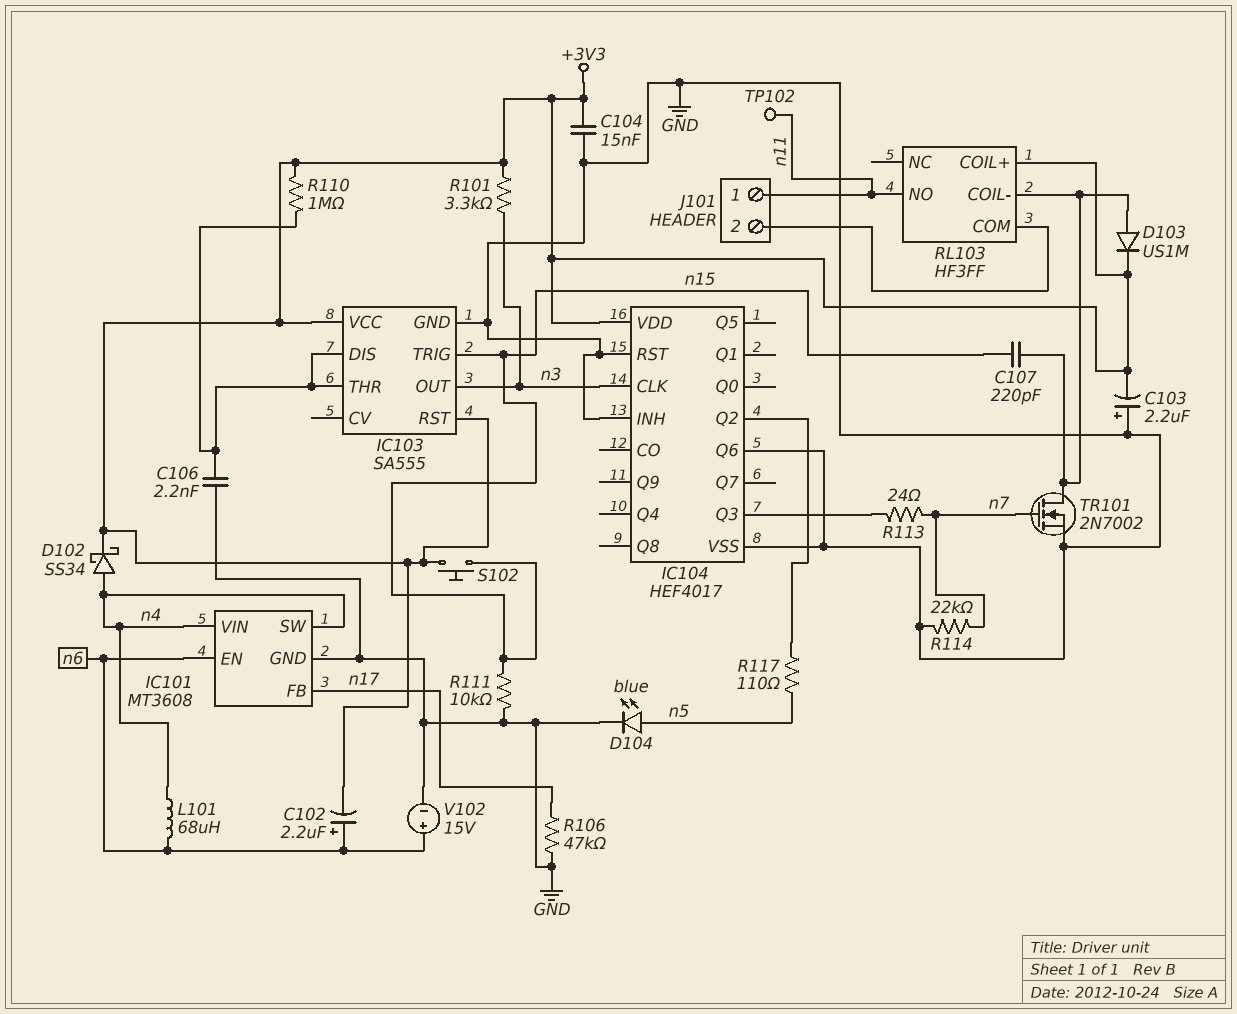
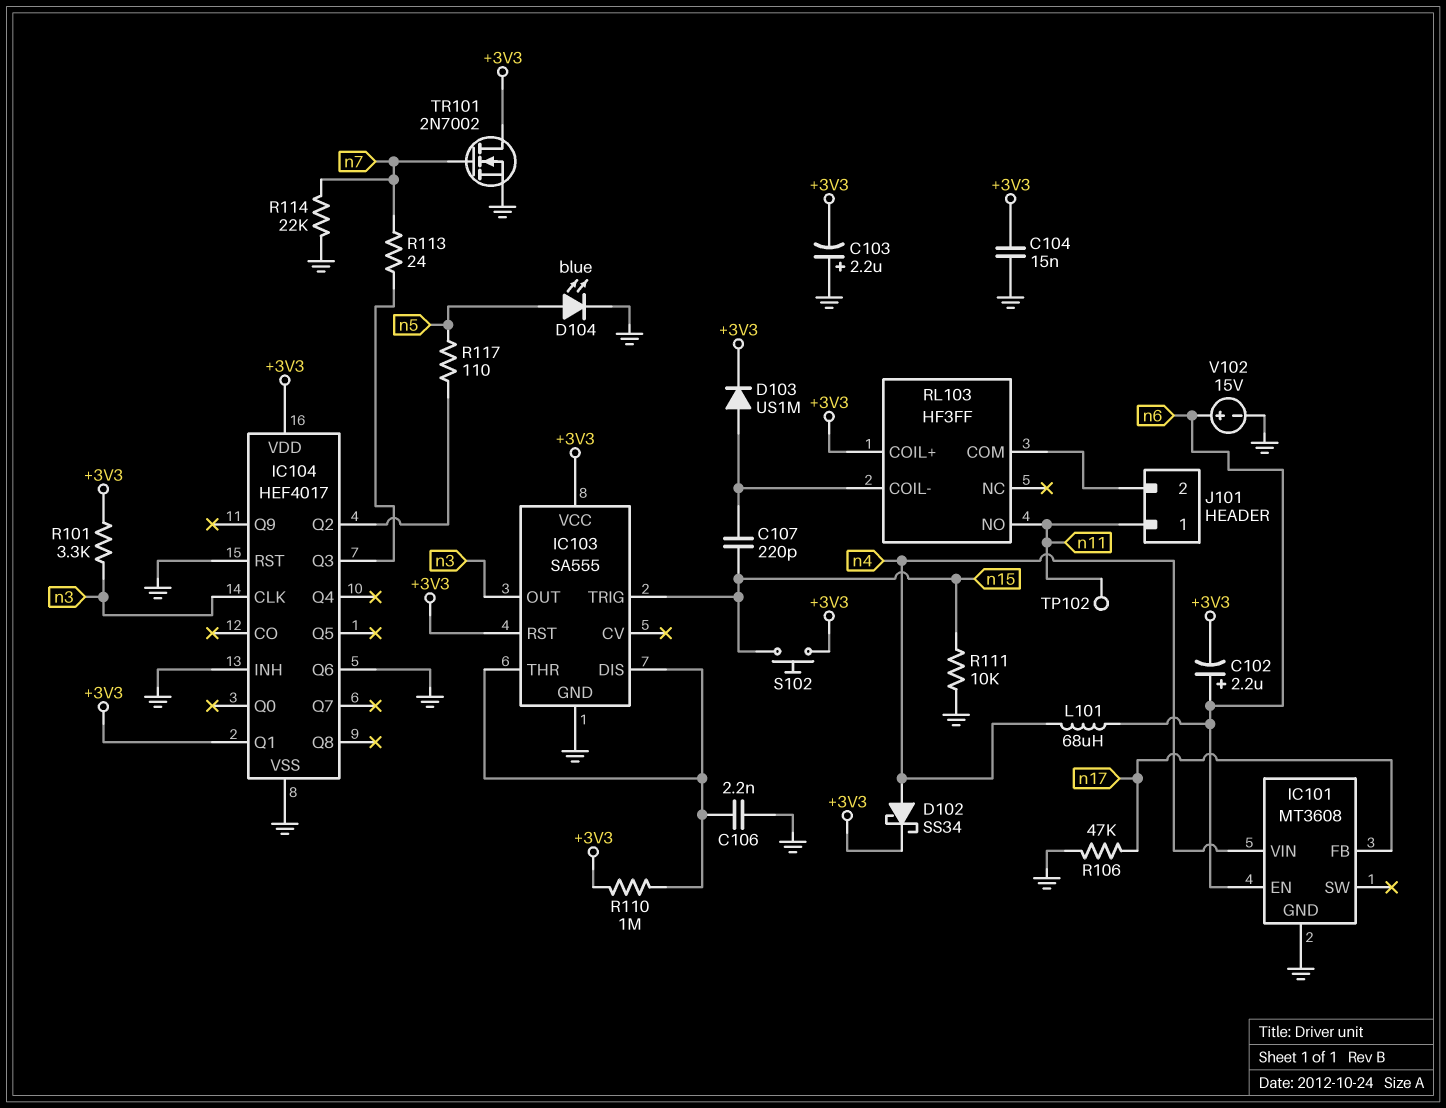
IC101 pin SW: n4 -> none
IC104 pin Q1: none -> +3V3
TR101: NMOS 2N7002 (G n7, D RL103/COIL-, S GND) -> NMOS 2N7002 (G n7, D +3V3, S GND)

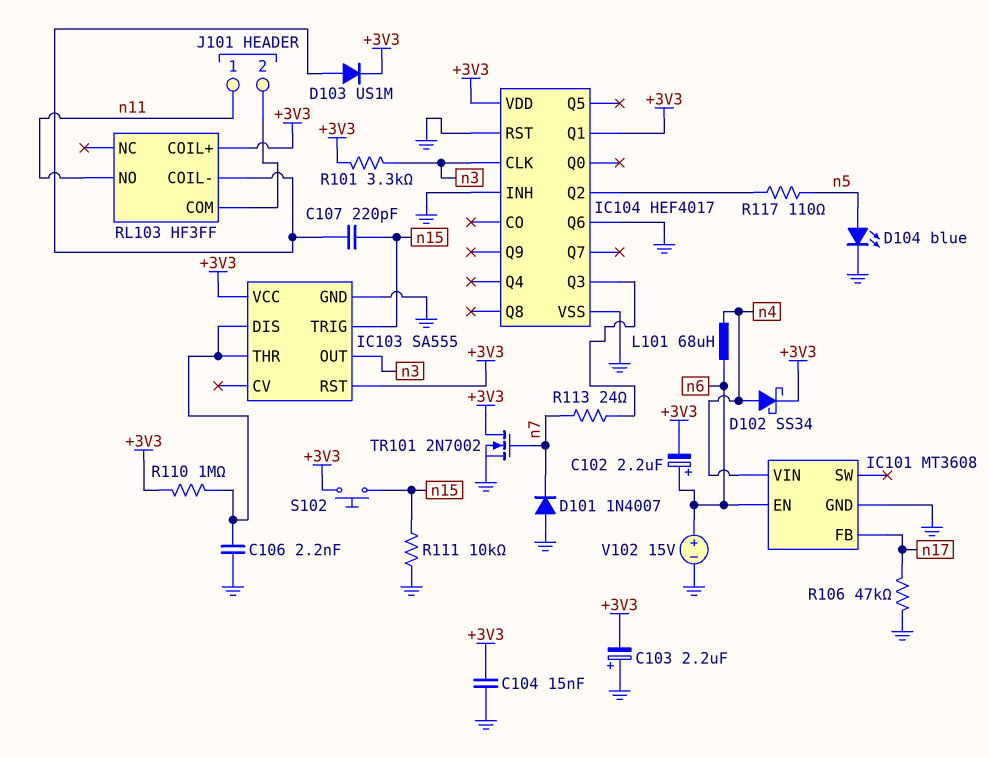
D101: none -> diode 1N4007 (A GND, K n7)
R114: 22k (GND, n7) -> none
TP102: test point (n11) -> none

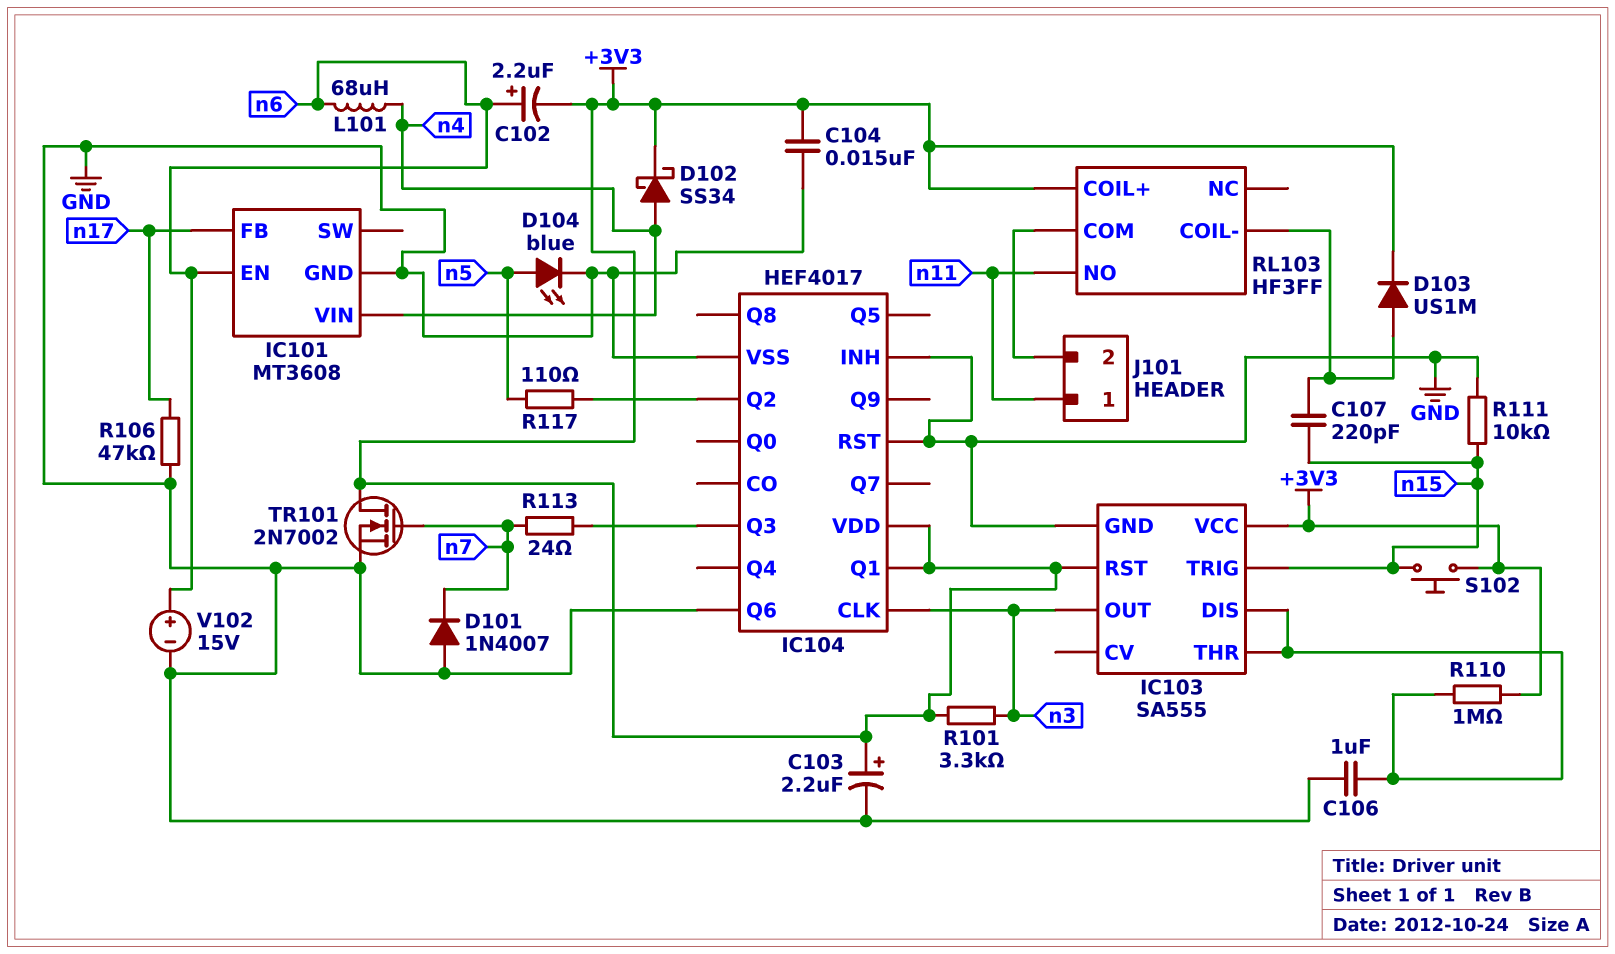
C103: 2.2uF (plus GND, minus +3V3) -> 2.2uF (plus +3V3, minus GND)
C106: 2.2nF (GND, IC103/DIS) -> 1uF (GND, IC103/DIS)

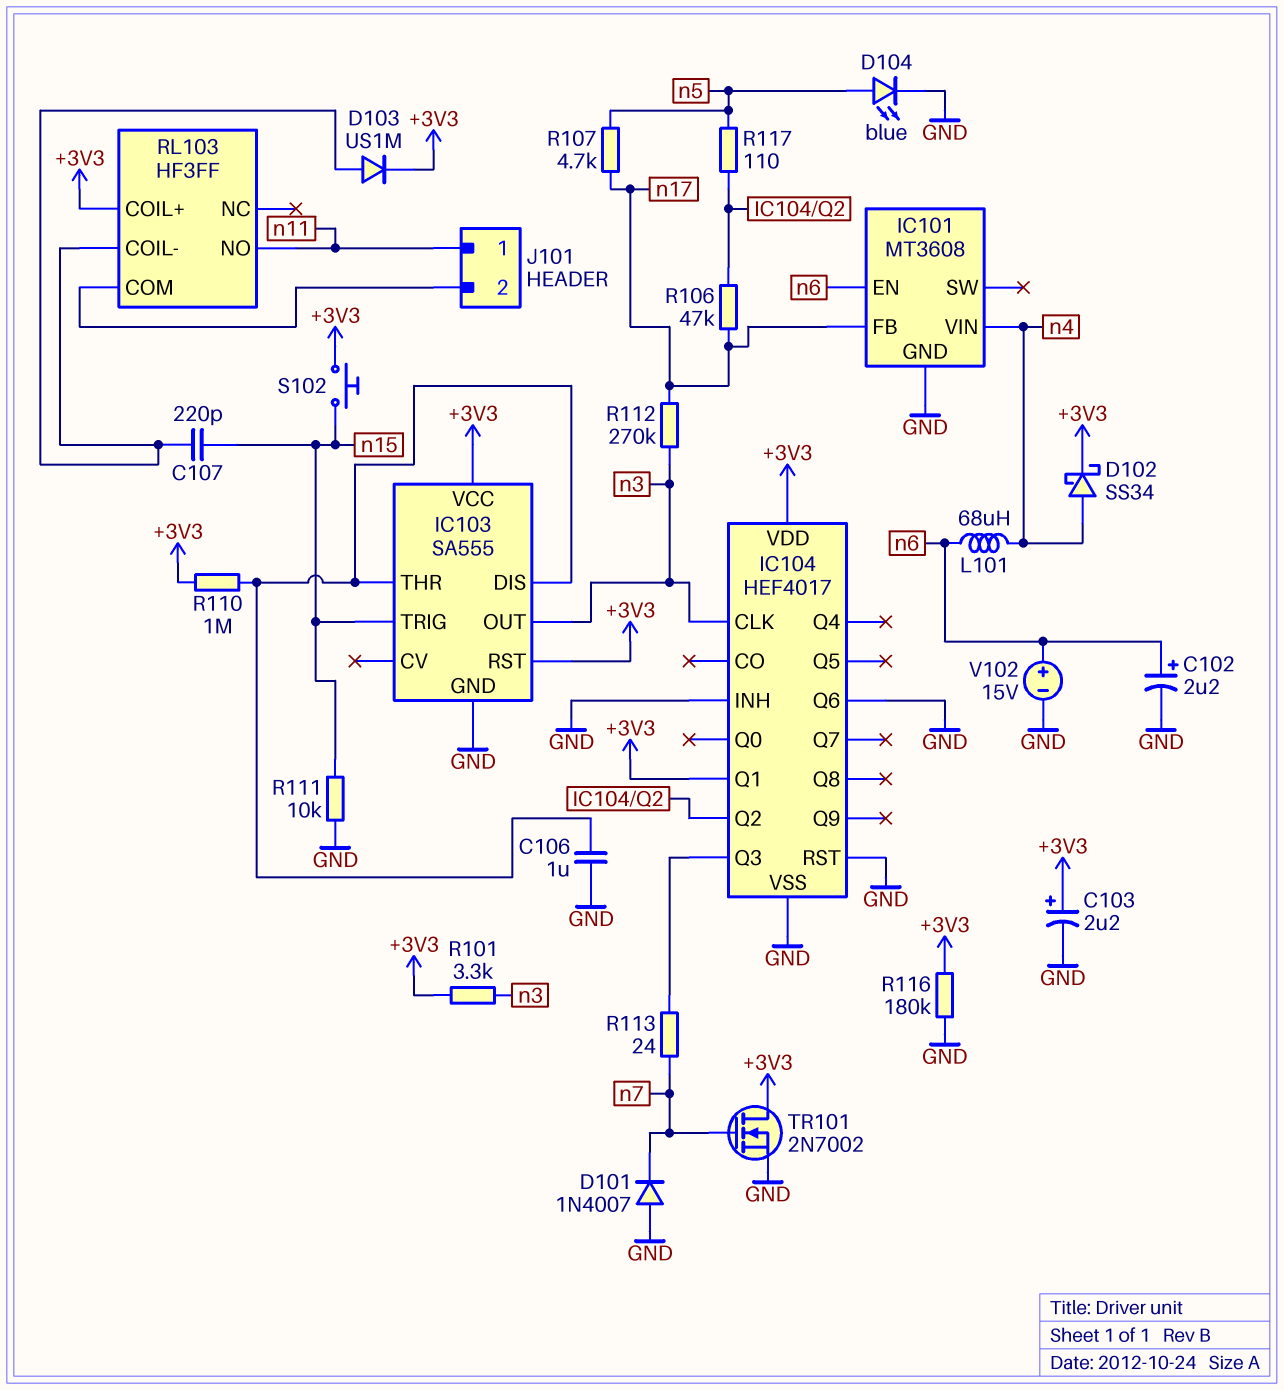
C102: 2.2uF (plus n6, minus +3V3) -> 2.2uF (plus n6, minus GND)
C104: 15nF (+3V3, GND) -> none
R106: 47k (GND, n17) -> 47k (IC104/Q2, n17)
R107: none -> 4.7k (n5, n17)
R112: none -> 270k (n3, n17)
R116: none -> 180k (+3V3, GND)

